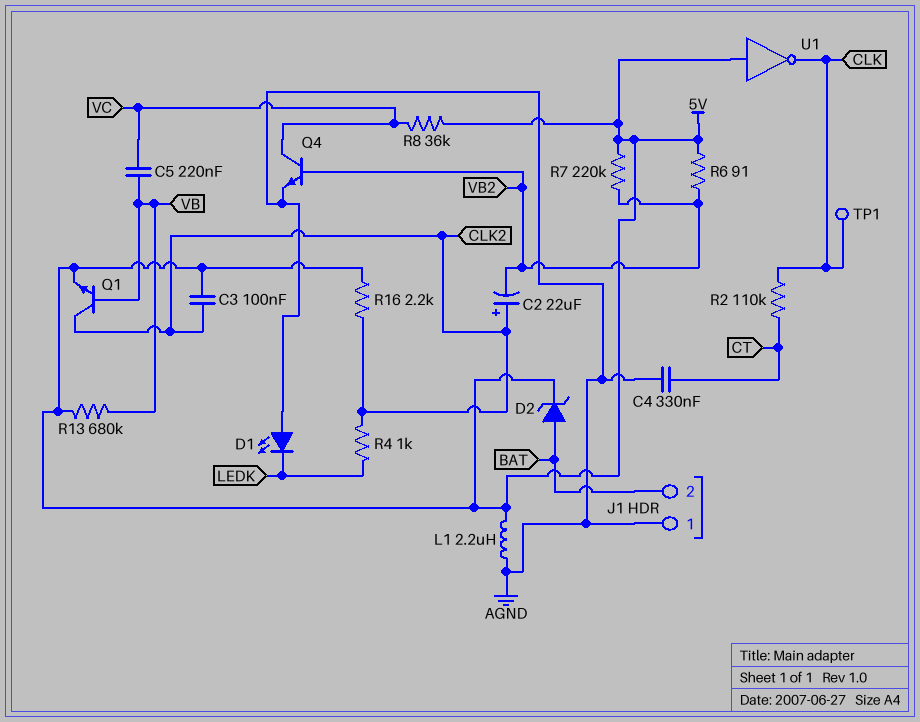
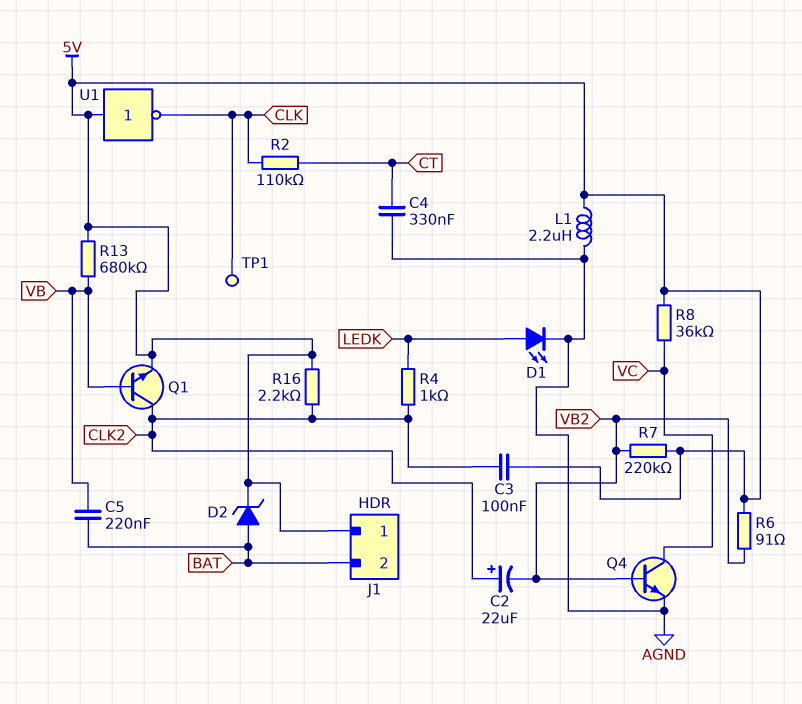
C5: 220nF (VB, VC) -> 220nF (BAT, VB)
D1: LED (A AGND, K LEDK) -> LED (A LEDK, K AGND)
J1 pin 1: AGND -> 5V

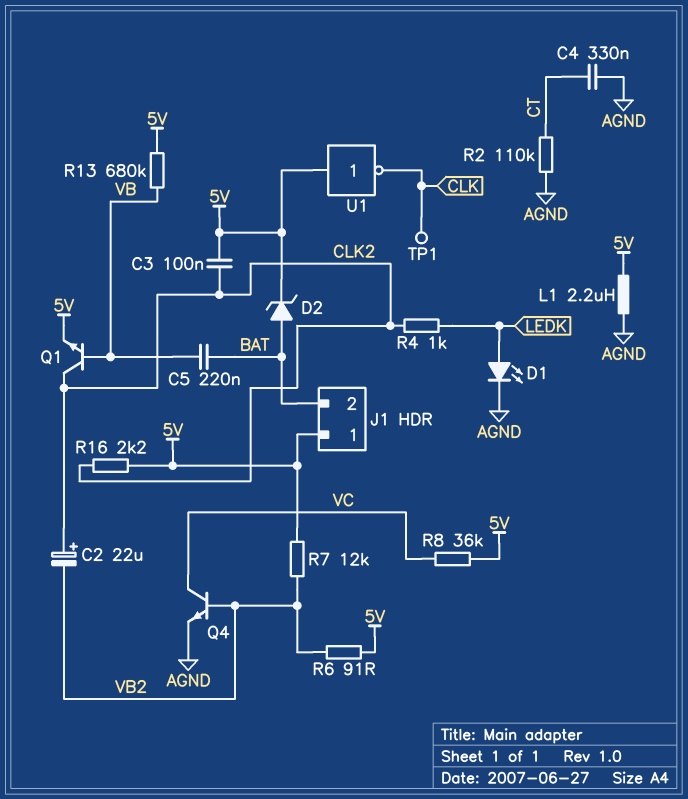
R2: 110k (CLK, CT) -> 110k (AGND, CT)
R7: 220k (5V, VB2) -> 12k (5V, VB2)

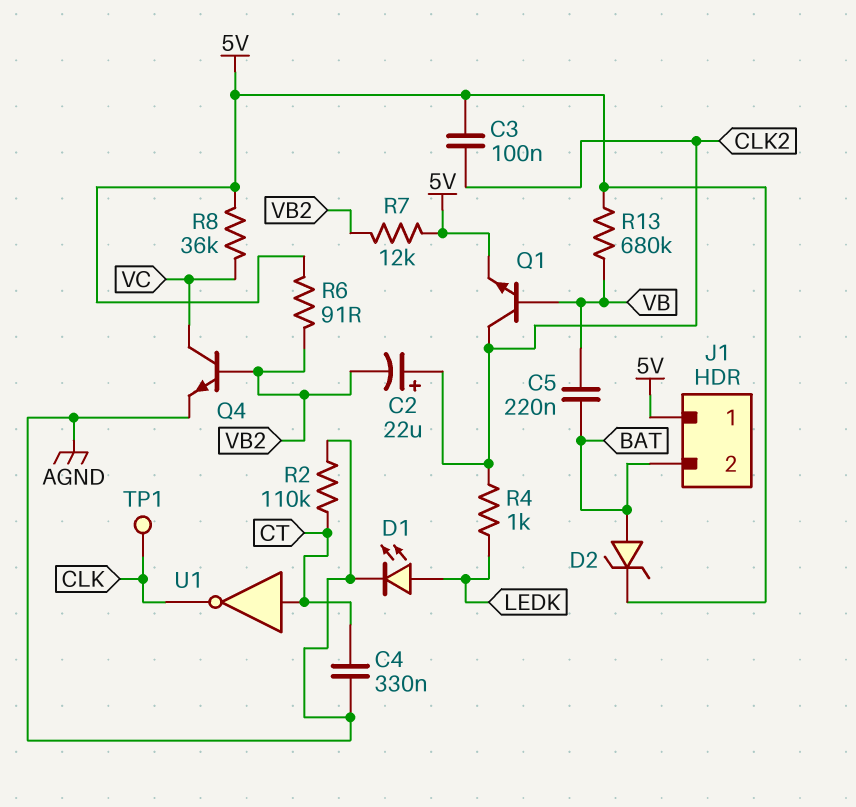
L1: 2.2uH (5V, AGND) -> none
R16: 2.2k (5V, CLK2) -> none
U1: NOT (in 5V, out CLK) -> NOT (in CT, out CLK)

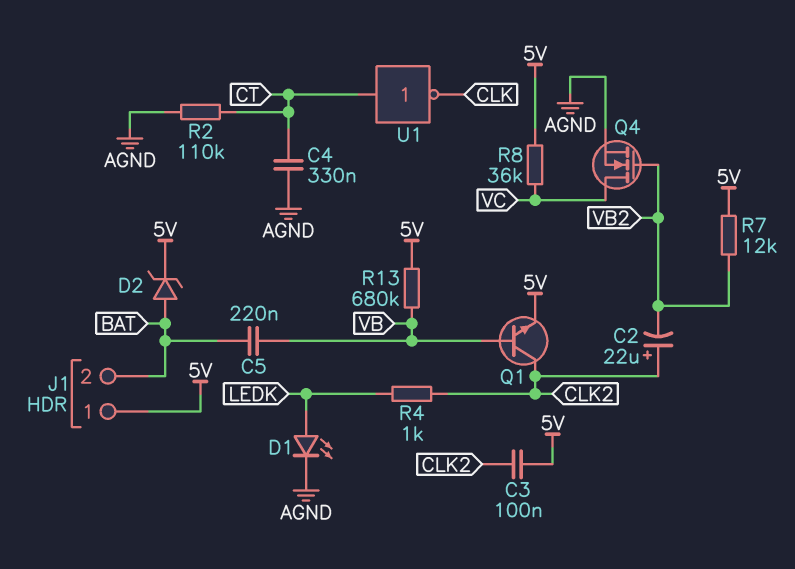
Q4: NPN (B VB2, C VC, E AGND) -> NMOS (G VB2, D VC, S AGND)
R6: 91 (5V, VB2) -> none
TP1: test point (CLK) -> none

